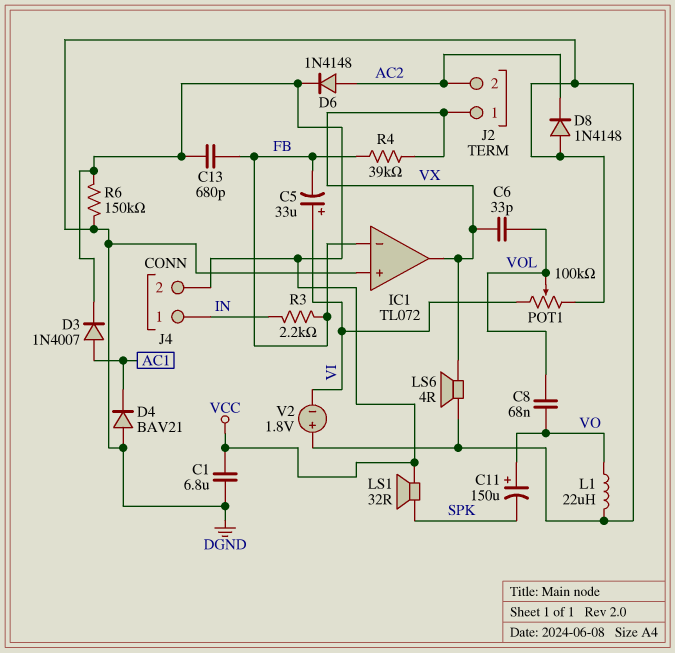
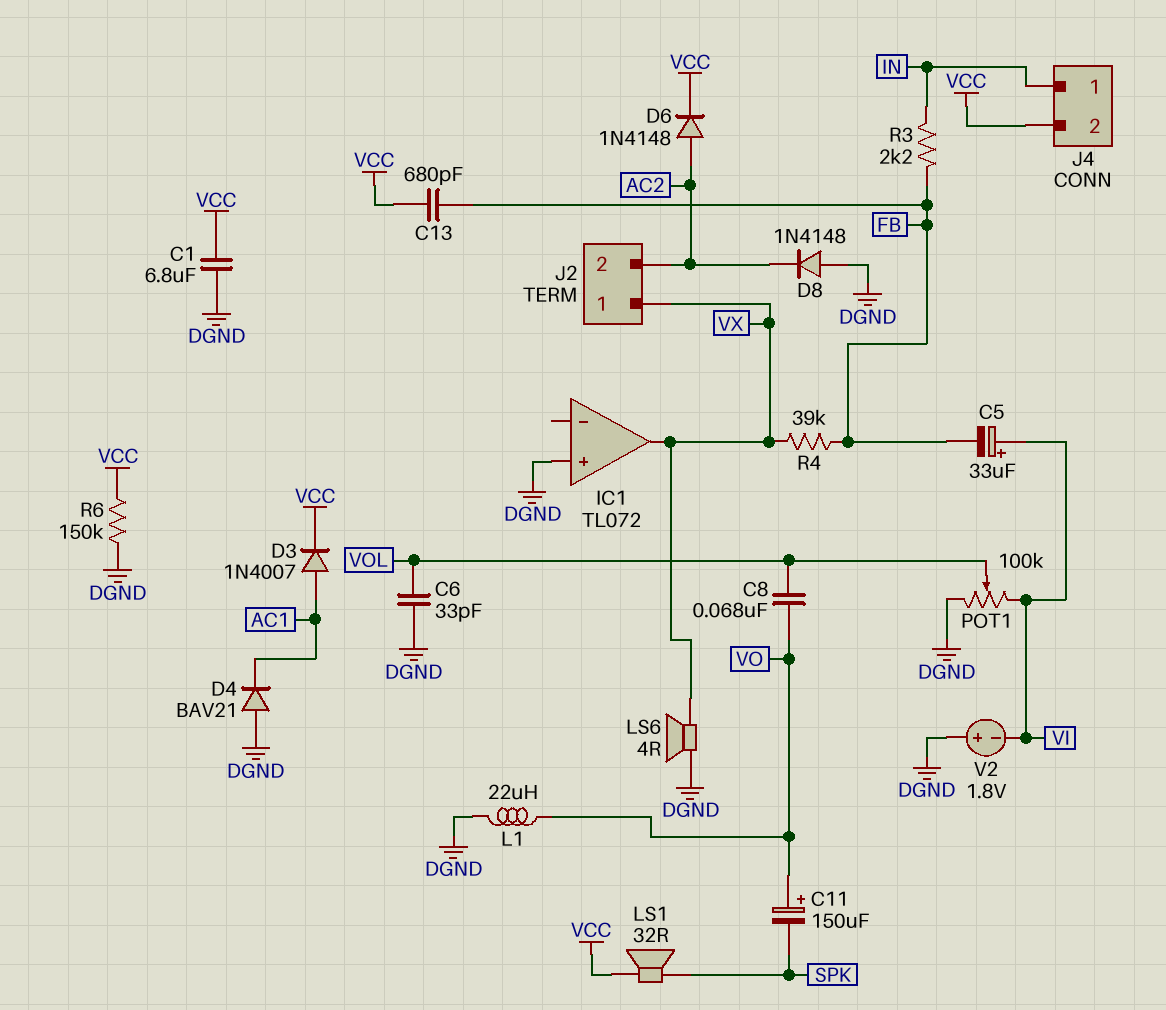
C6: 33pF (VOL, VX) -> 33pF (DGND, VOL)
IC1 pin in-: FB -> none

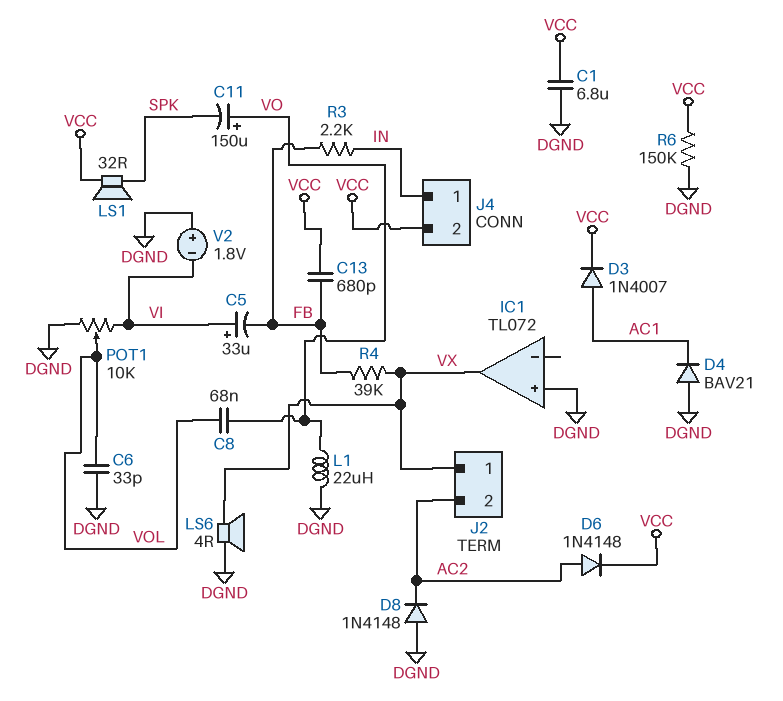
POT1: 100k (DGND, VI, wiper VOL) -> 10k (DGND, VI, wiper VOL)

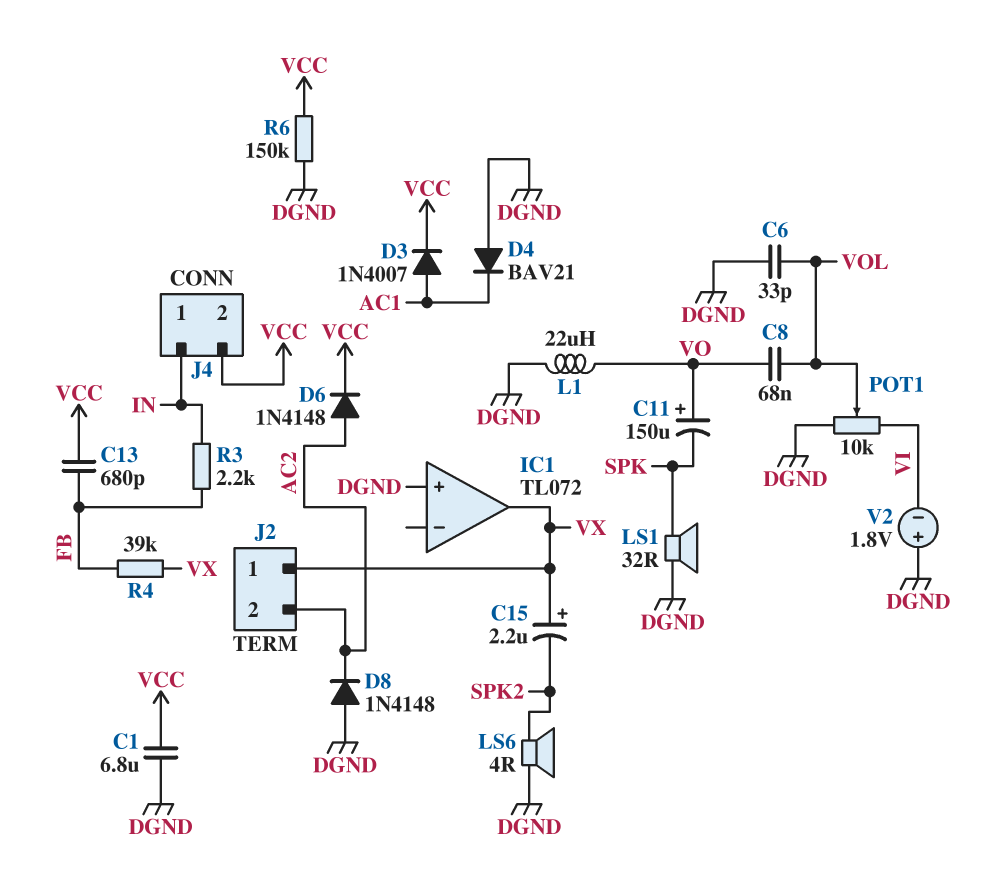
C5: 33uF (plus VI, minus FB) -> none
C15: none -> 2.2uF (plus VX, minus SPK2)
LS1: speaker 32R (SPK, VCC) -> speaker 32R (DGND, SPK)
LS6: speaker 4R (DGND, VX) -> speaker 4R (DGND, SPK2)

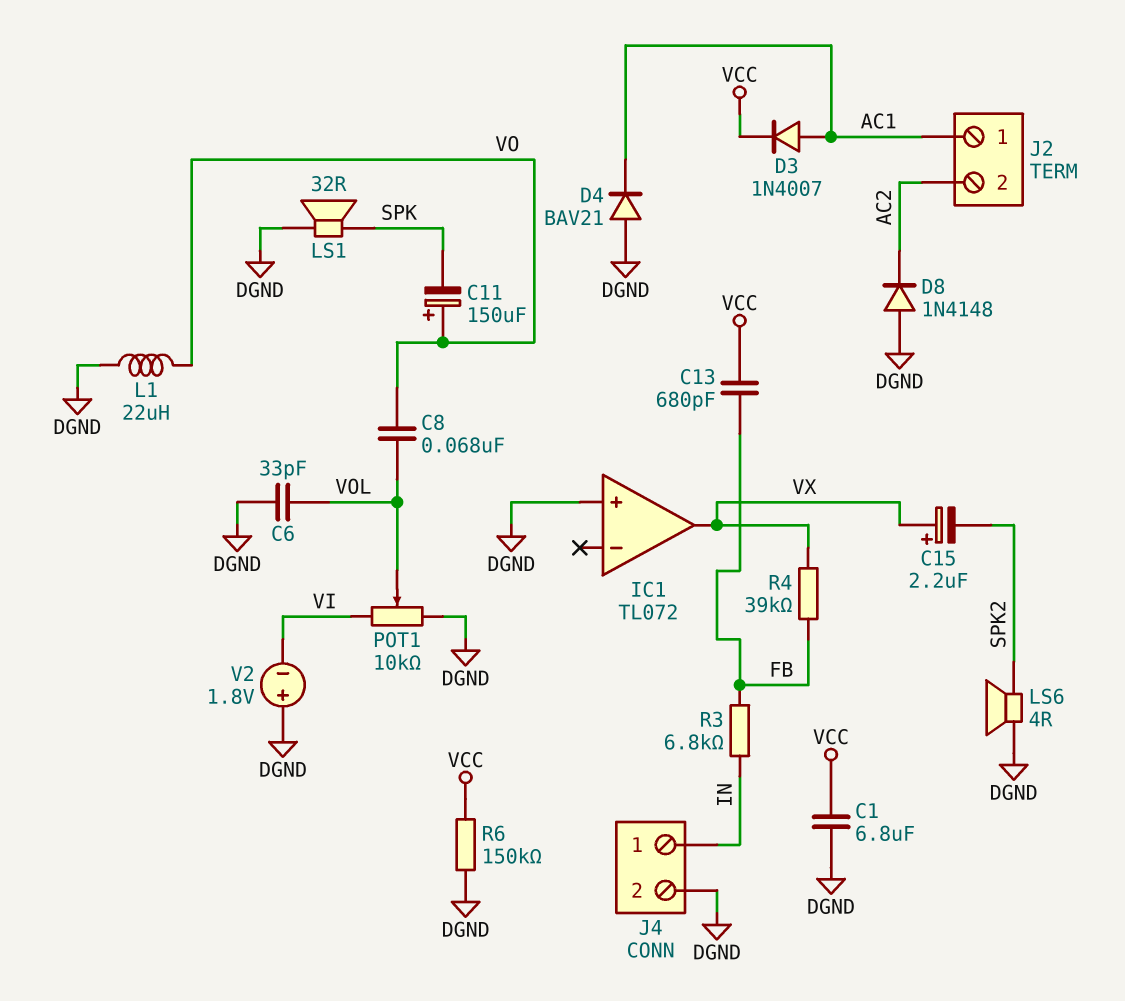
D6: diode 1N4148 (A AC2, K VCC) -> none
J2 pin 1: VX -> AC1
J4 pin 2: VCC -> DGND
R3: 2.2k (FB, IN) -> 6.8k (FB, IN)

